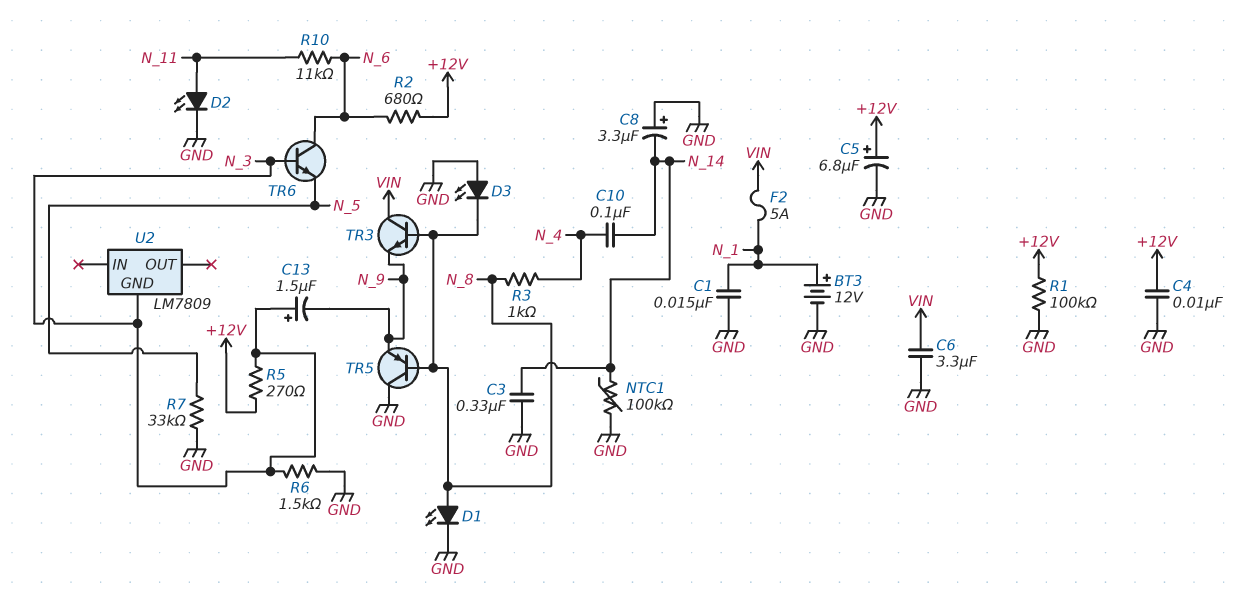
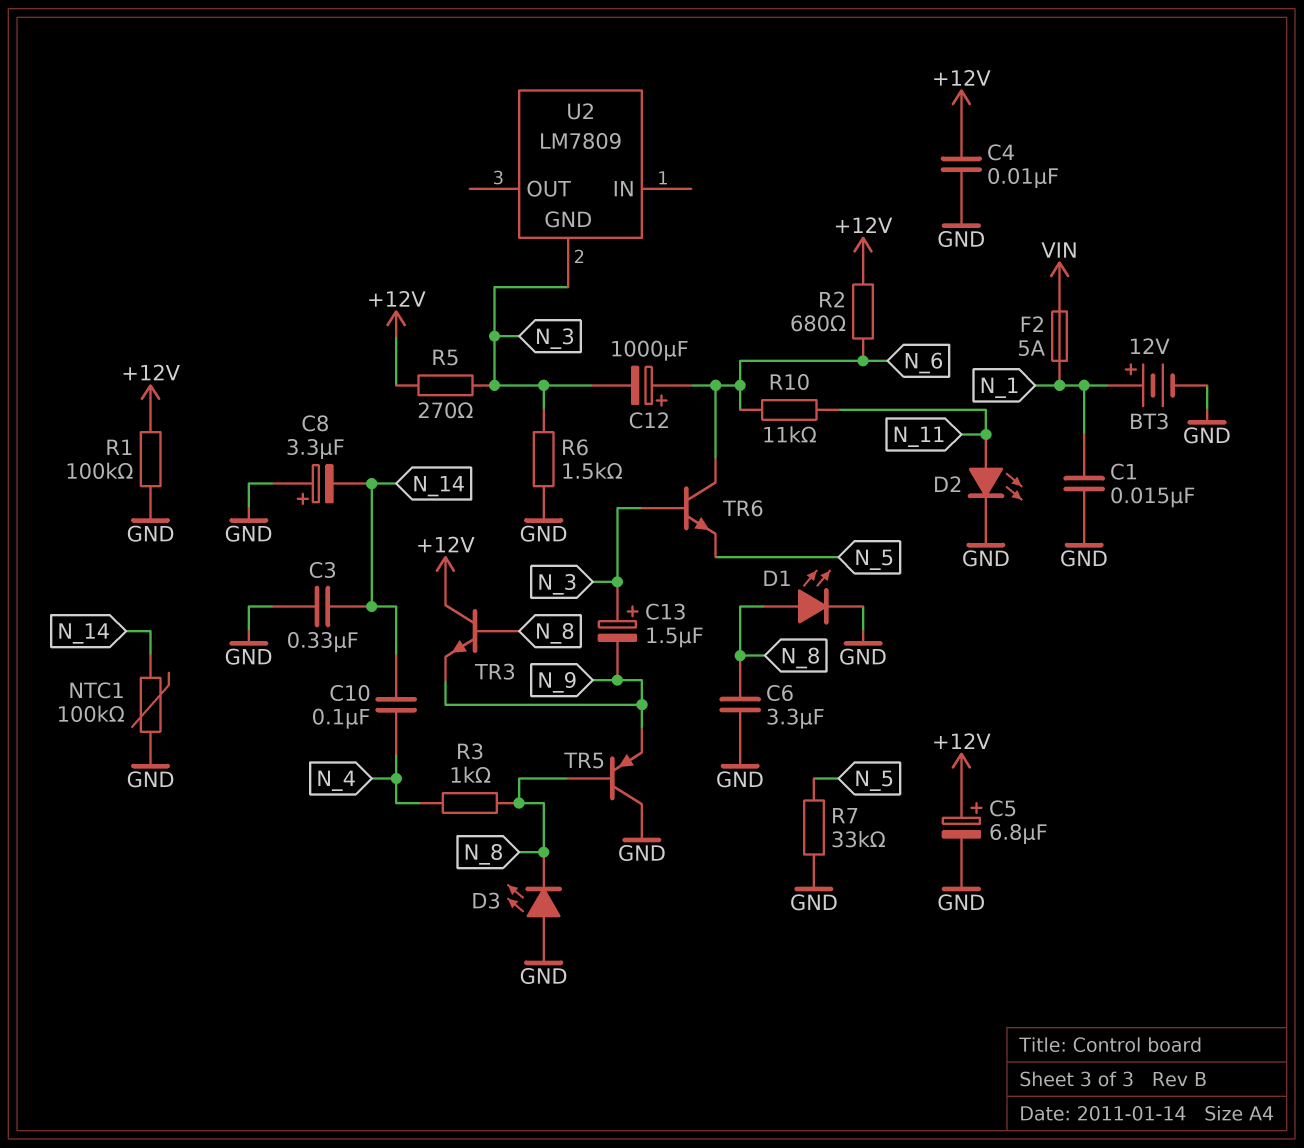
C6: 3.3uF (GND, VIN) -> 3.3uF (GND, N_8)
C12: none -> 1000uF (plus N_6, minus N_3)
TR3: NPN (B N_8, C VIN, E N_9) -> NPN (B N_8, C +12V, E N_9)

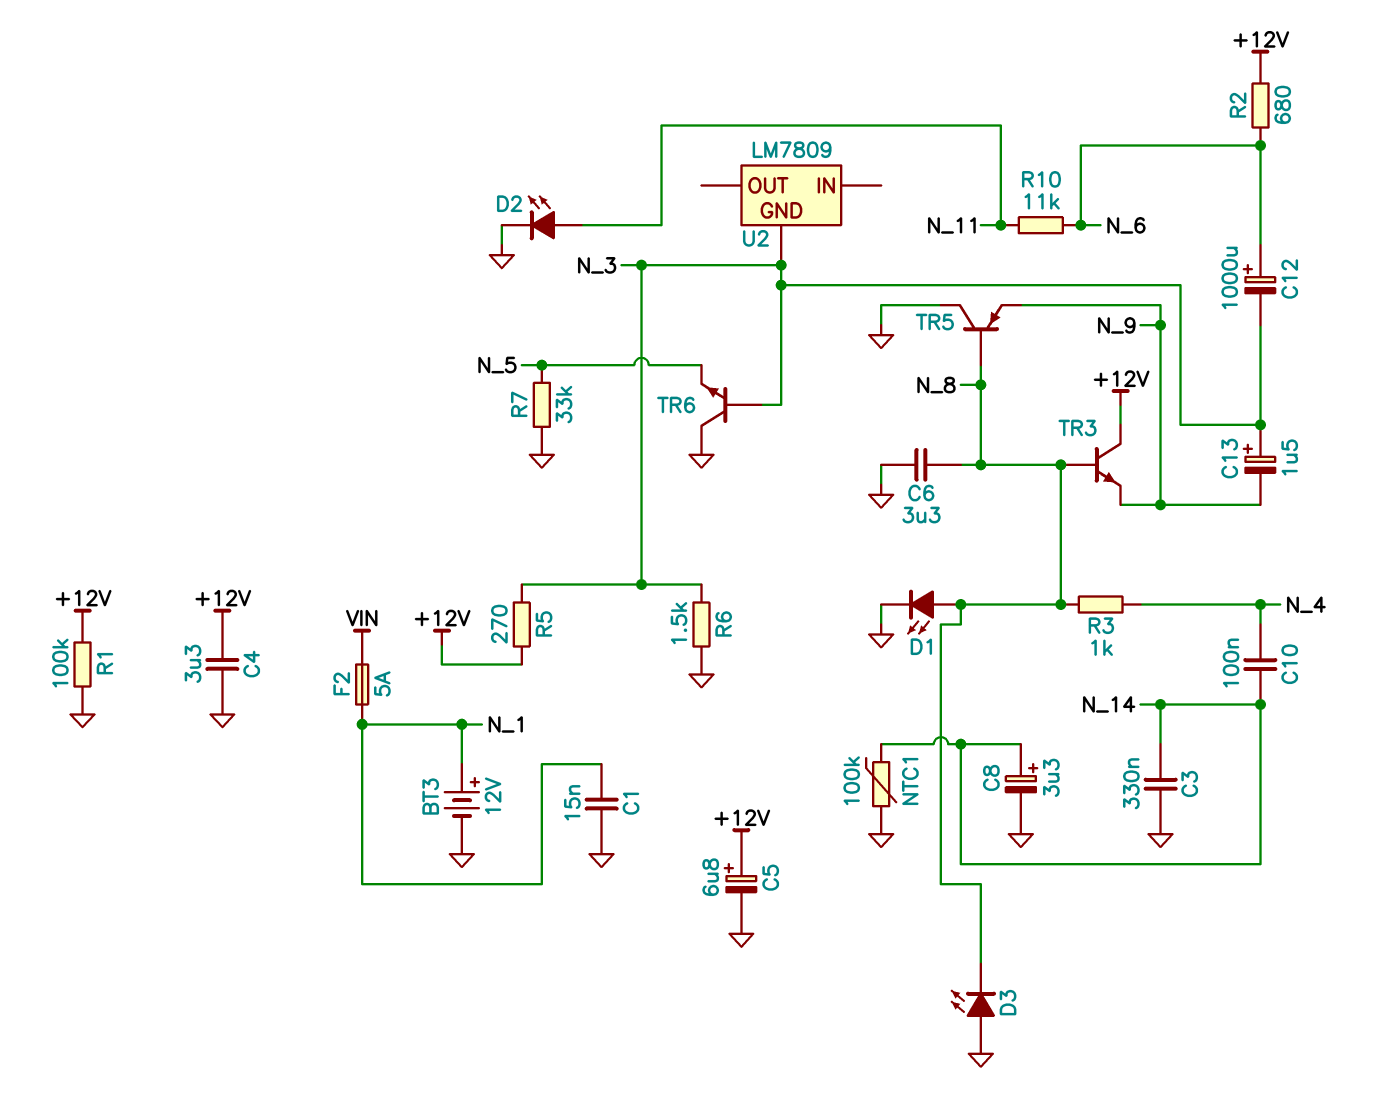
C4: 10nF (+12V, GND) -> 3.3uF (+12V, GND)
C8: 3.3uF (plus GND, minus N_14) -> 3.3uF (plus N_14, minus GND)
TR6: NPN (B N_3, C N_6, E N_5) -> NPN (B N_3, C GND, E N_5)

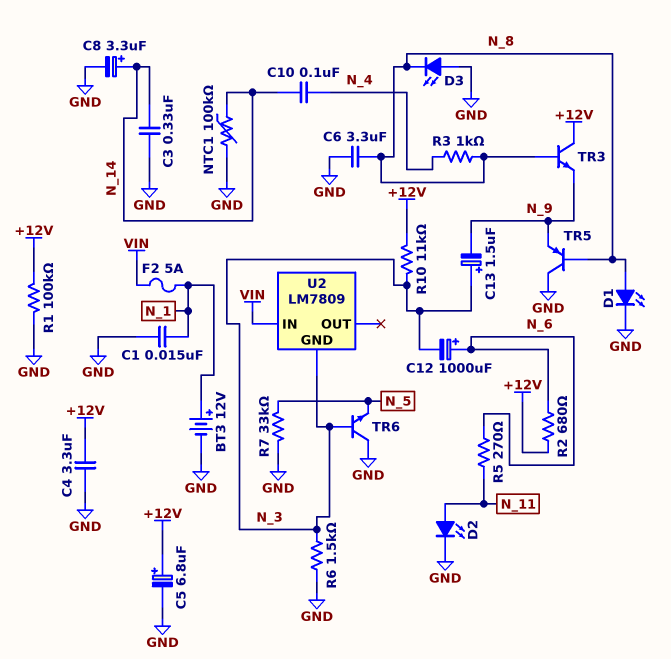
R5: 270 (+12V, N_3) -> 270 (N_6, N_11)
R10: 11k (N_6, N_11) -> 11k (+12V, N_3)
U2 pin IN: none -> VIN

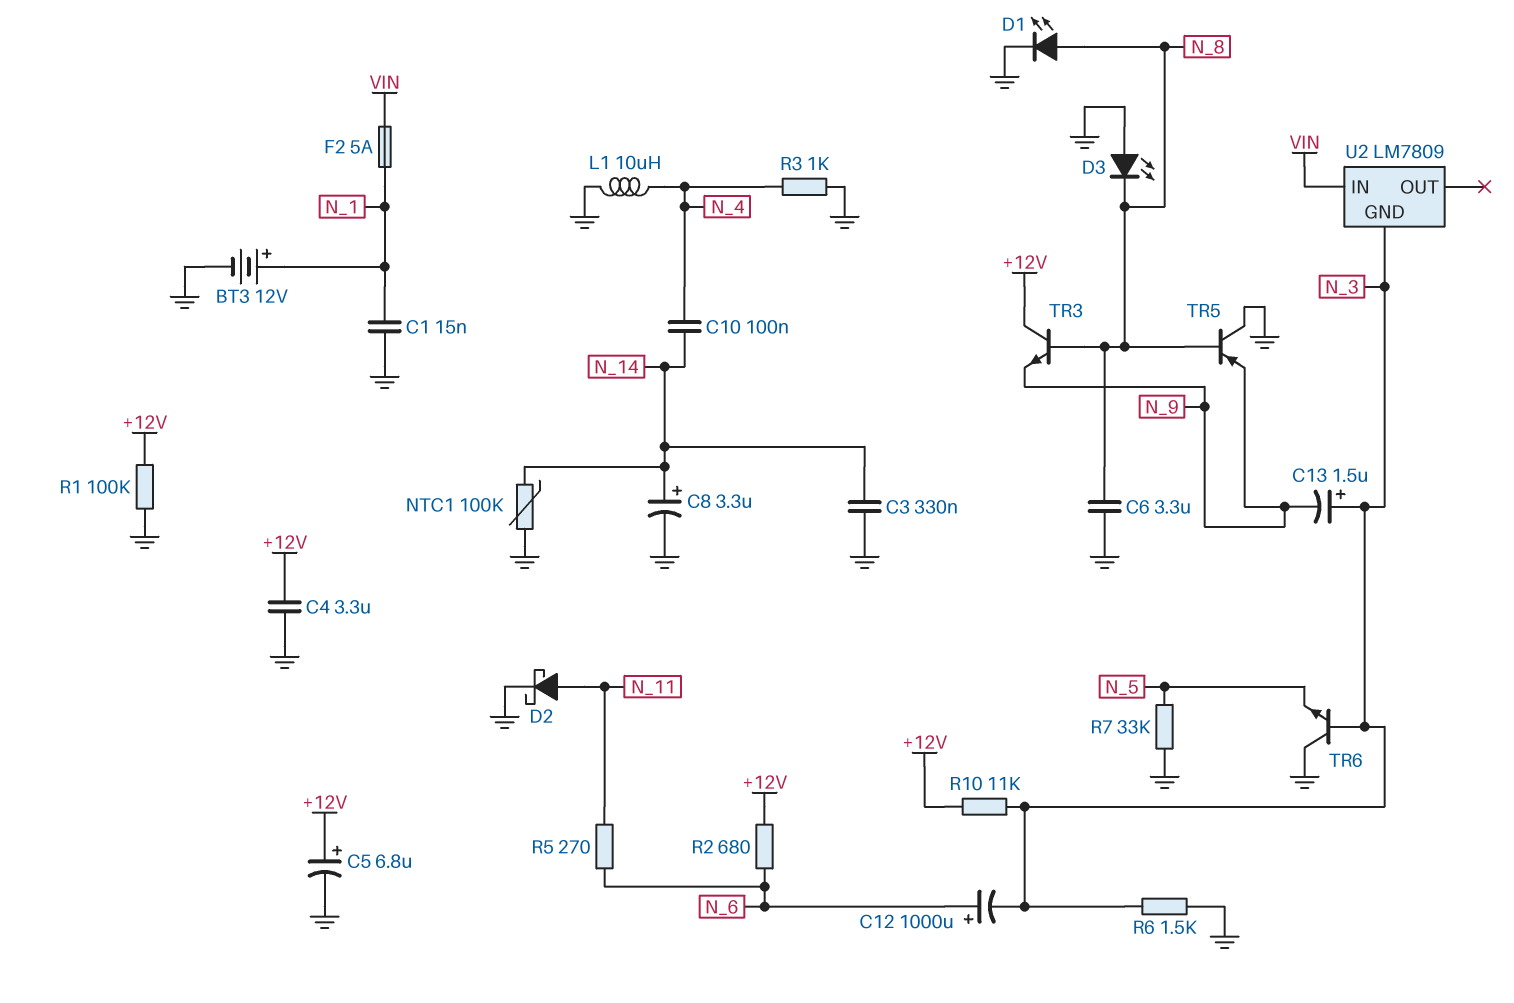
D2: LED (A N_11, K GND) -> schottky (A N_11, K GND)
L1: none -> 10uH (GND, N_4)
R3: 1k (N_4, N_8) -> 1k (GND, N_4)

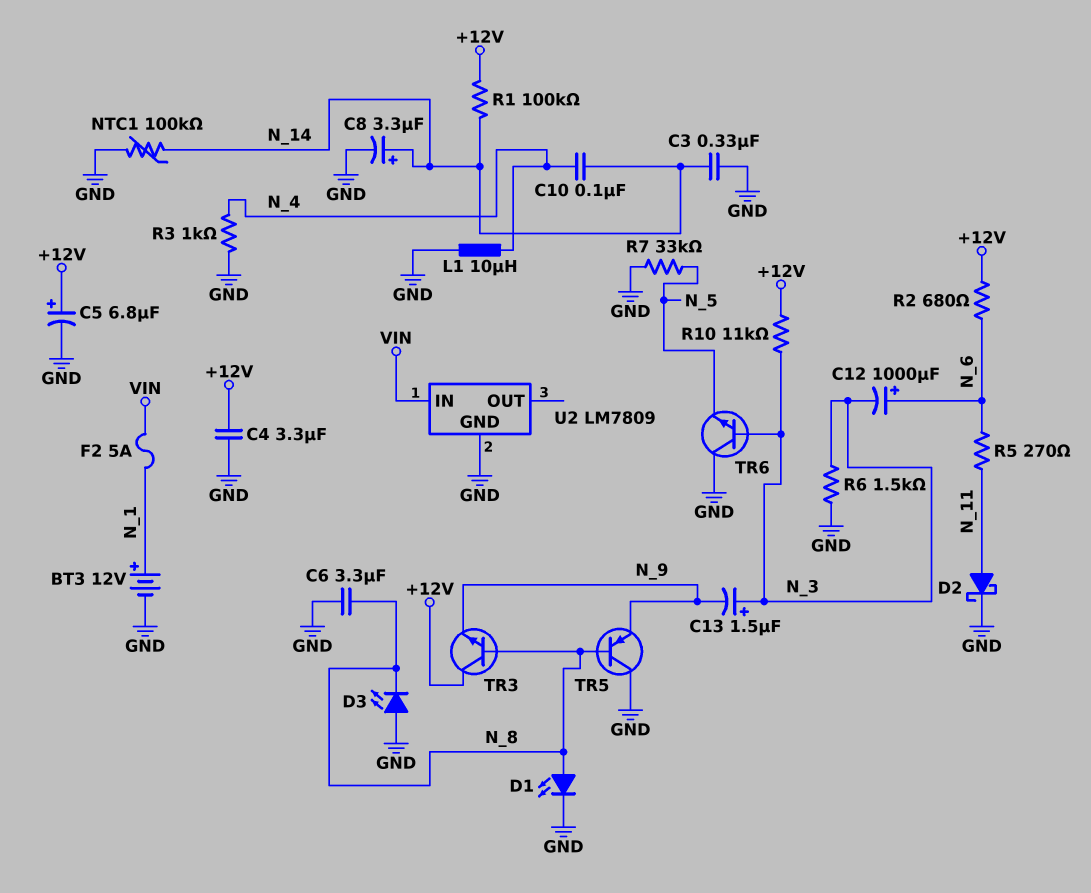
C1: 15nF (GND, N_1) -> none
R1: 100k (+12V, GND) -> 100k (+12V, N_14)
U2 pin GND: N_3 -> GND

